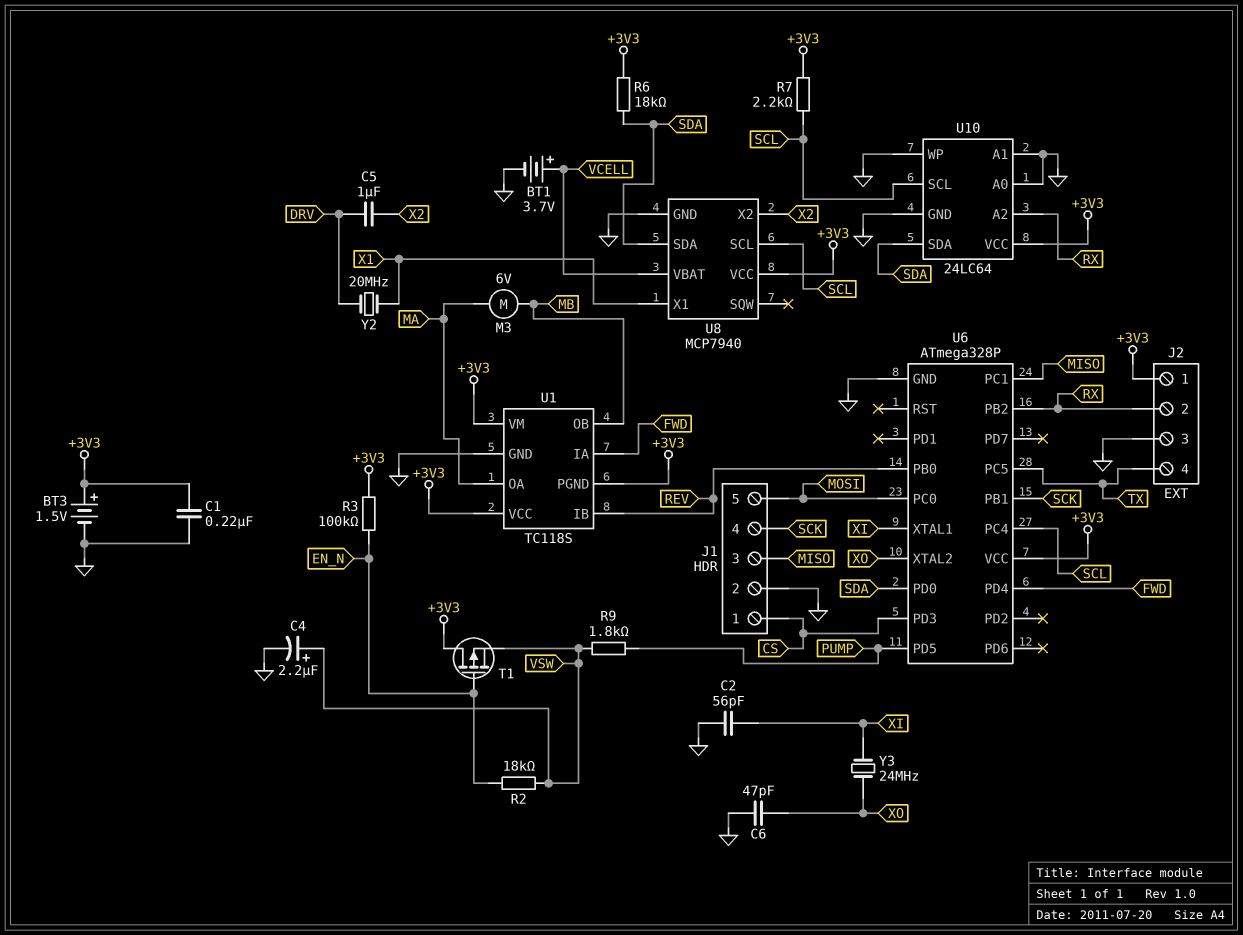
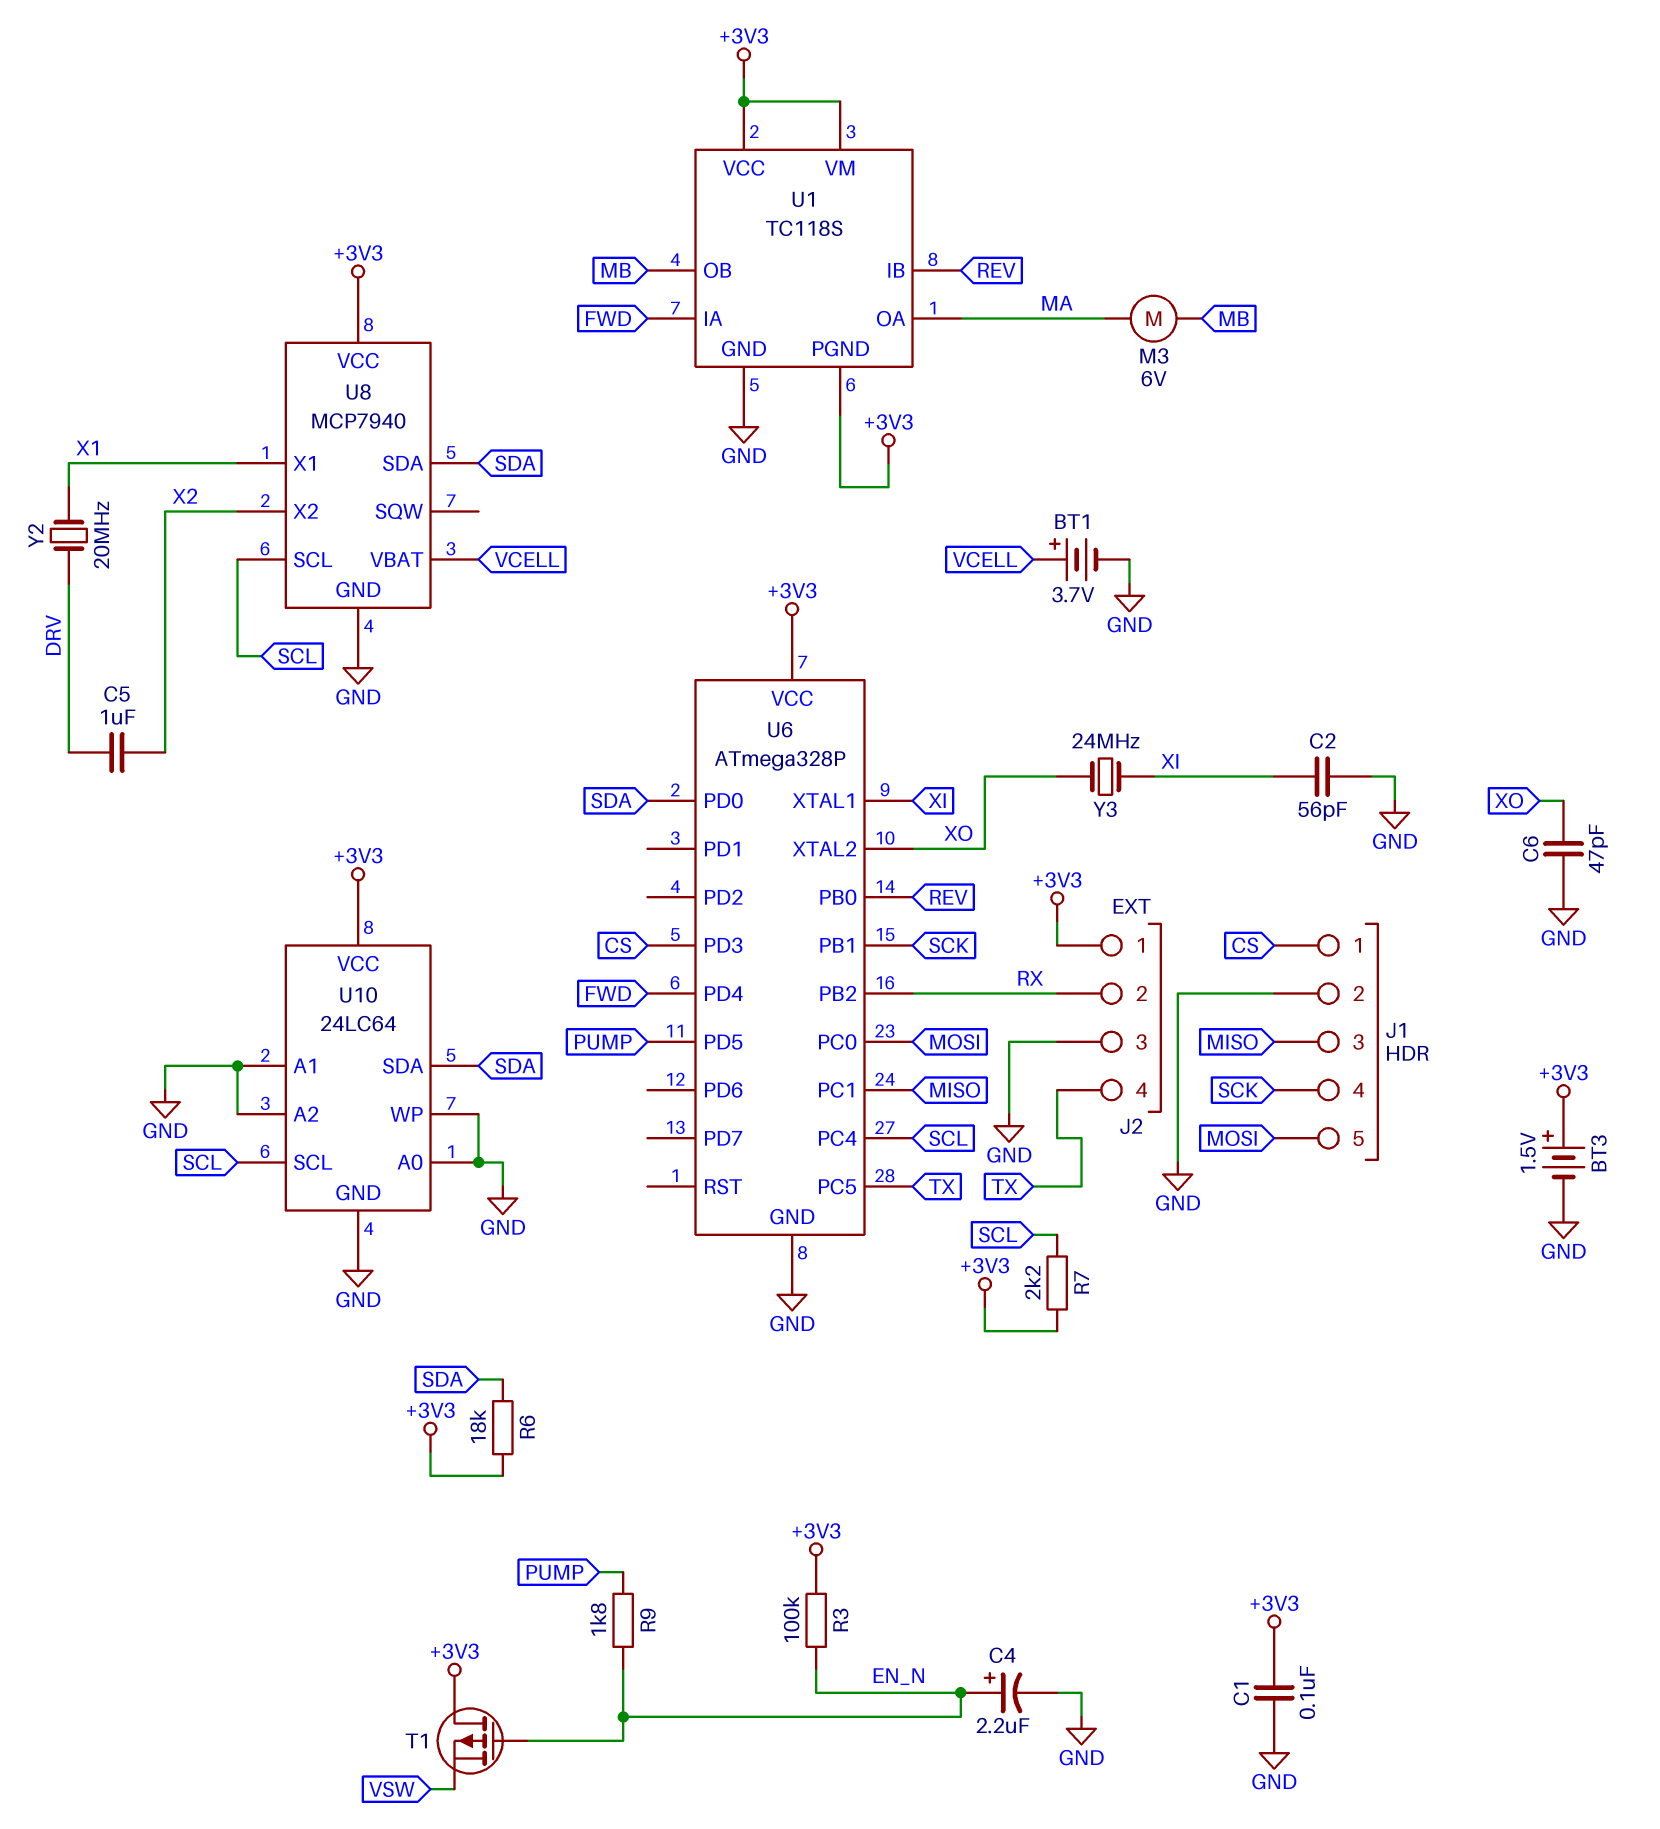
C1: 220nF (+3V3, GND) -> 100nF (+3V3, GND)
C4: 2.2uF (plus VSW, minus GND) -> 2.2uF (plus EN_N, minus GND)
R2: 18k (EN_N, VSW) -> none
R9: 1.8k (PUMP, VSW) -> 1.8k (EN_N, PUMP)
U10 pin A2: RX -> GND

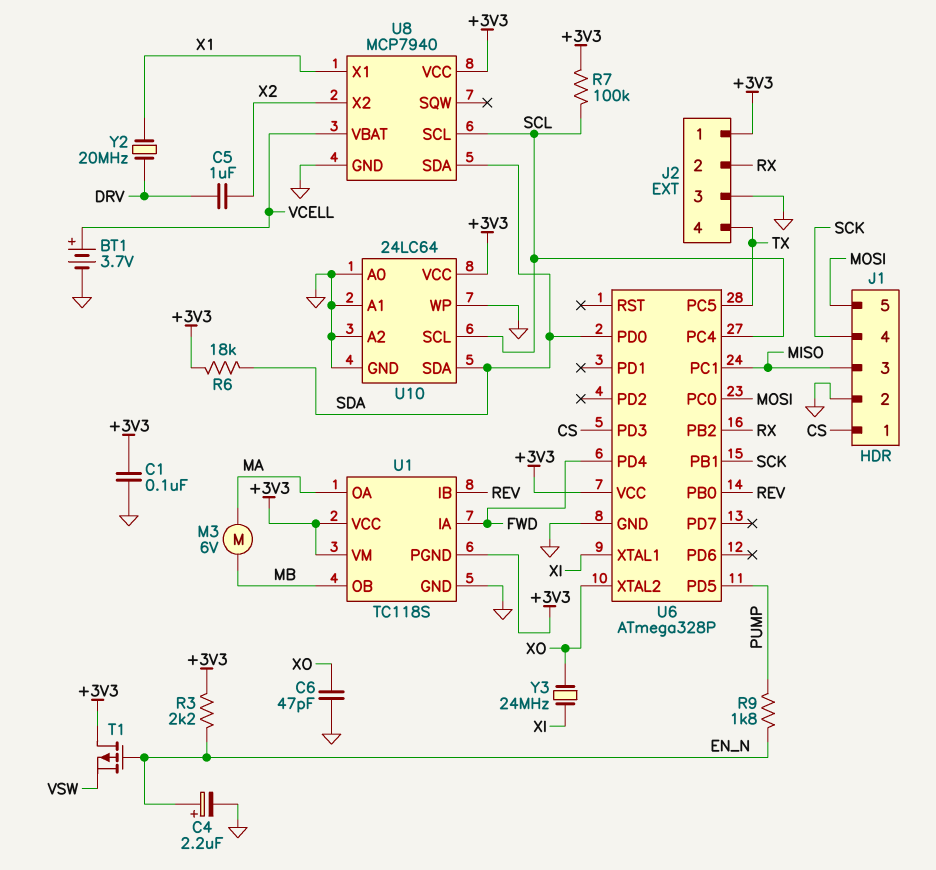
BT3: 1.5V (plus +3V3, minus GND) -> none
C2: 56pF (GND, XI) -> none
R3: 100k (+3V3, EN_N) -> 2.2k (+3V3, EN_N)
R7: 2.2k (+3V3, SCL) -> 100k (+3V3, SCL)

